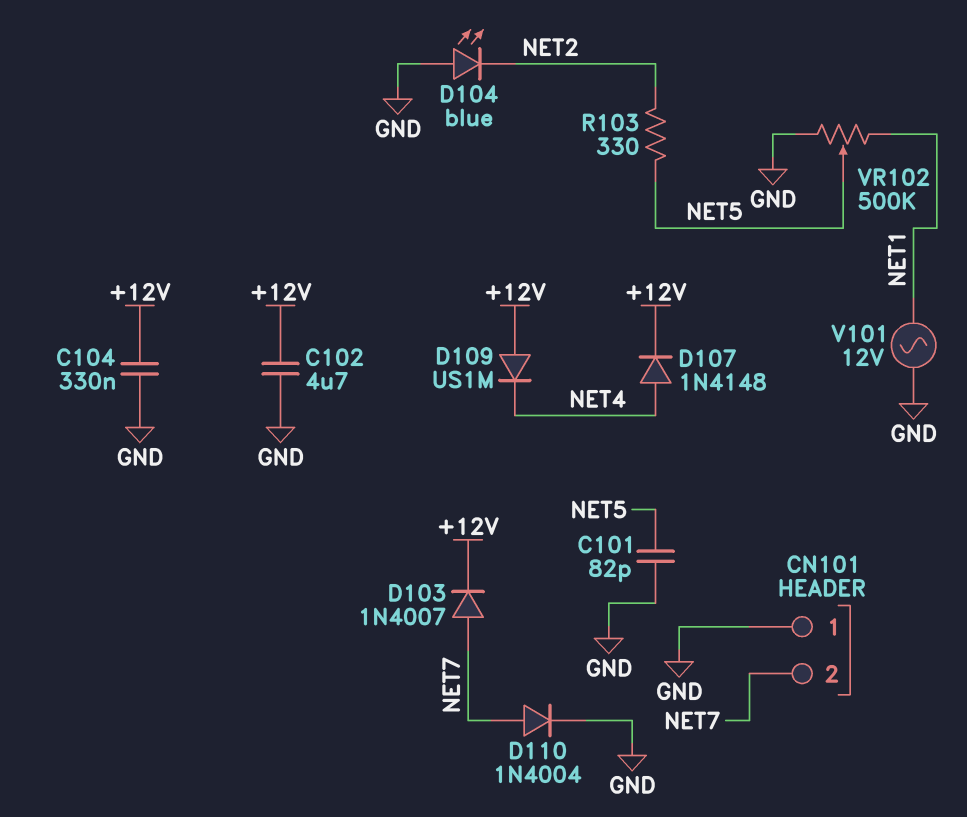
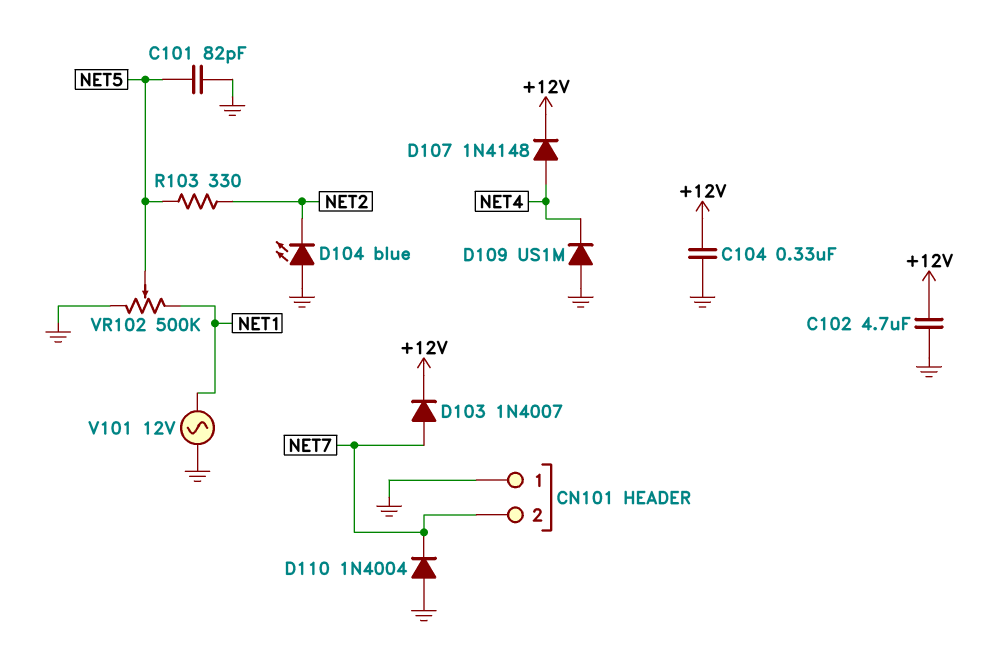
D109: diode US1M (A +12V, K NET4) -> diode US1M (A GND, K NET4)
D110: diode 1N4004 (A NET7, K GND) -> diode 1N4004 (A GND, K NET7)

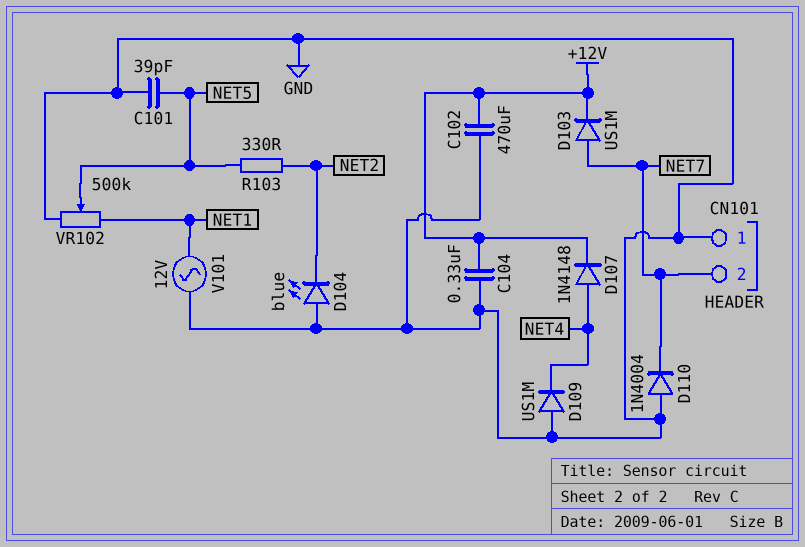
C101: 82pF (GND, NET5) -> 39pF (GND, NET5)
C102: 4.7uF (+12V, GND) -> 470uF (+12V, GND)
D103: diode 1N4007 (A NET7, K +12V) -> diode US1M (A NET7, K +12V)

